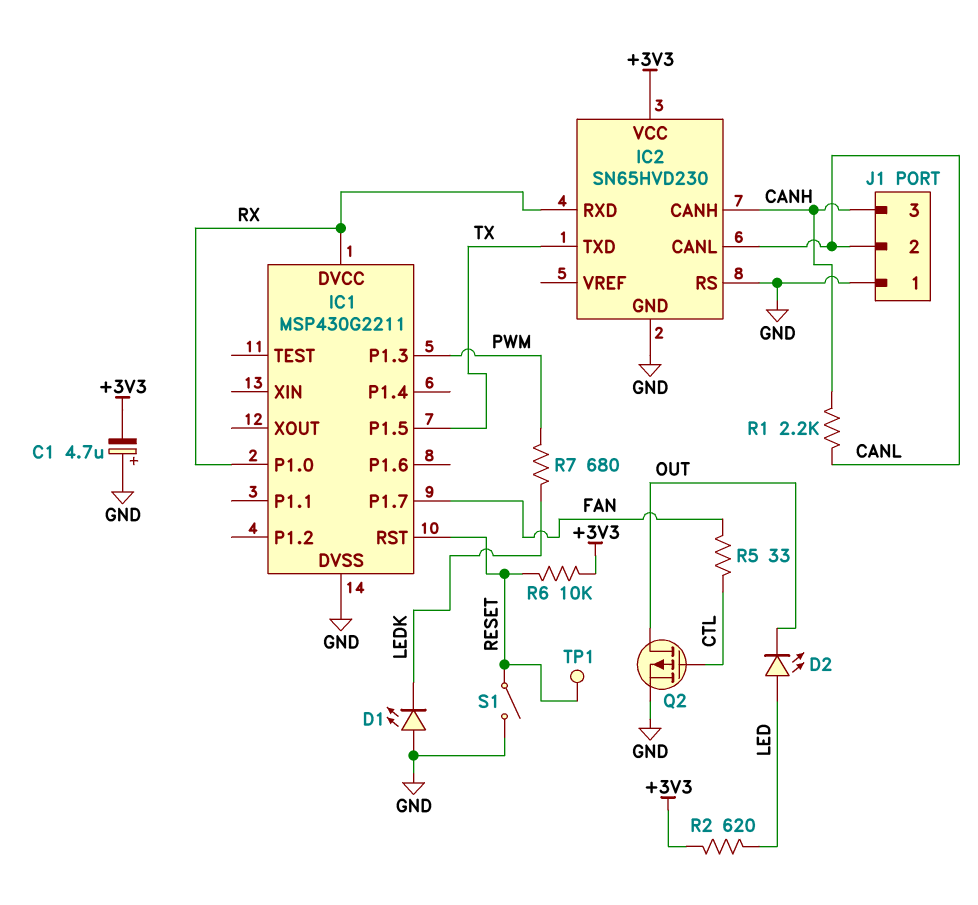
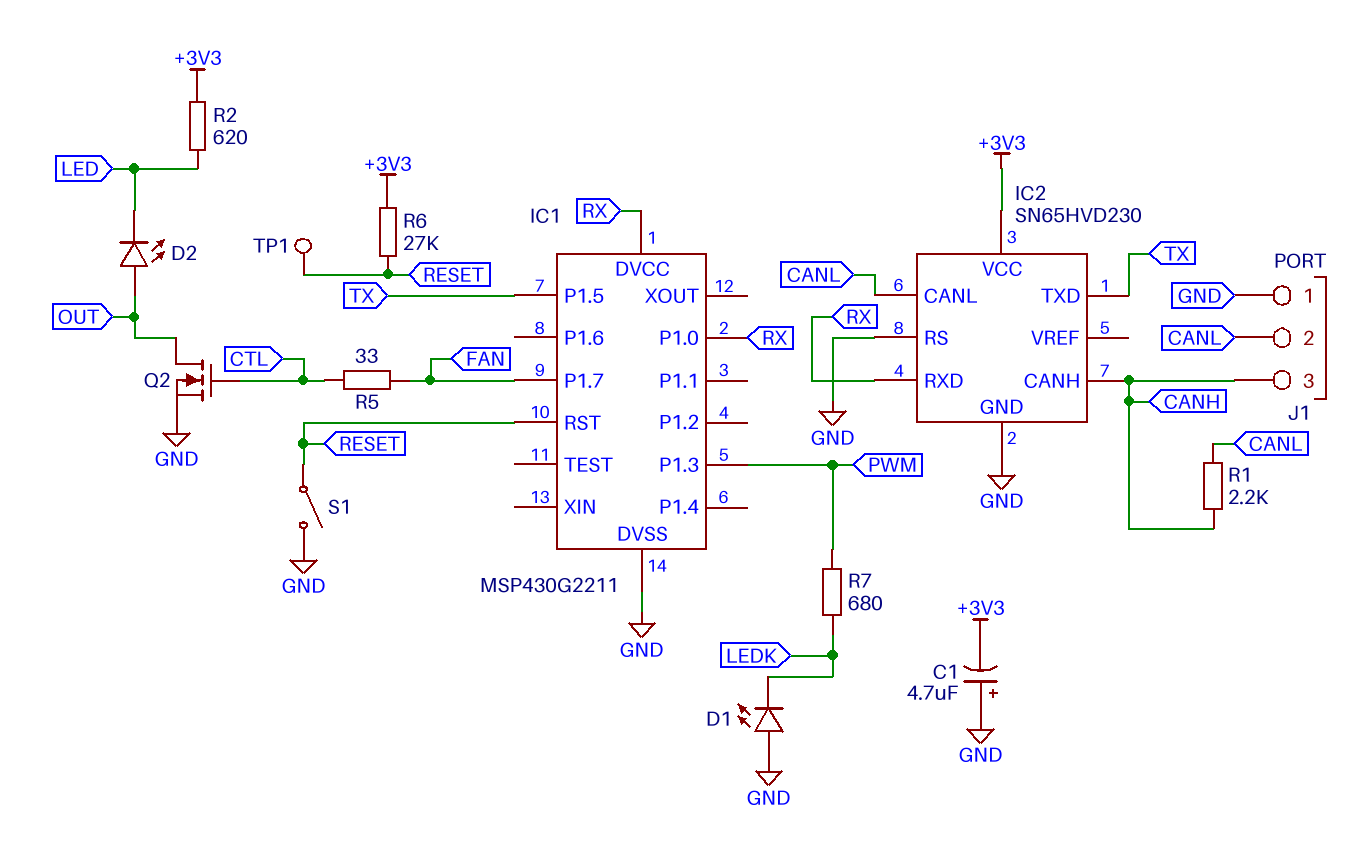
D2: LED (A LED, K OUT) -> LED (A OUT, K LED)
Q2: PMOS (G CTL, D OUT, S GND) -> NMOS (G CTL, D OUT, S GND)
R6: 10k (+3V3, RESET) -> 27k (+3V3, RESET)

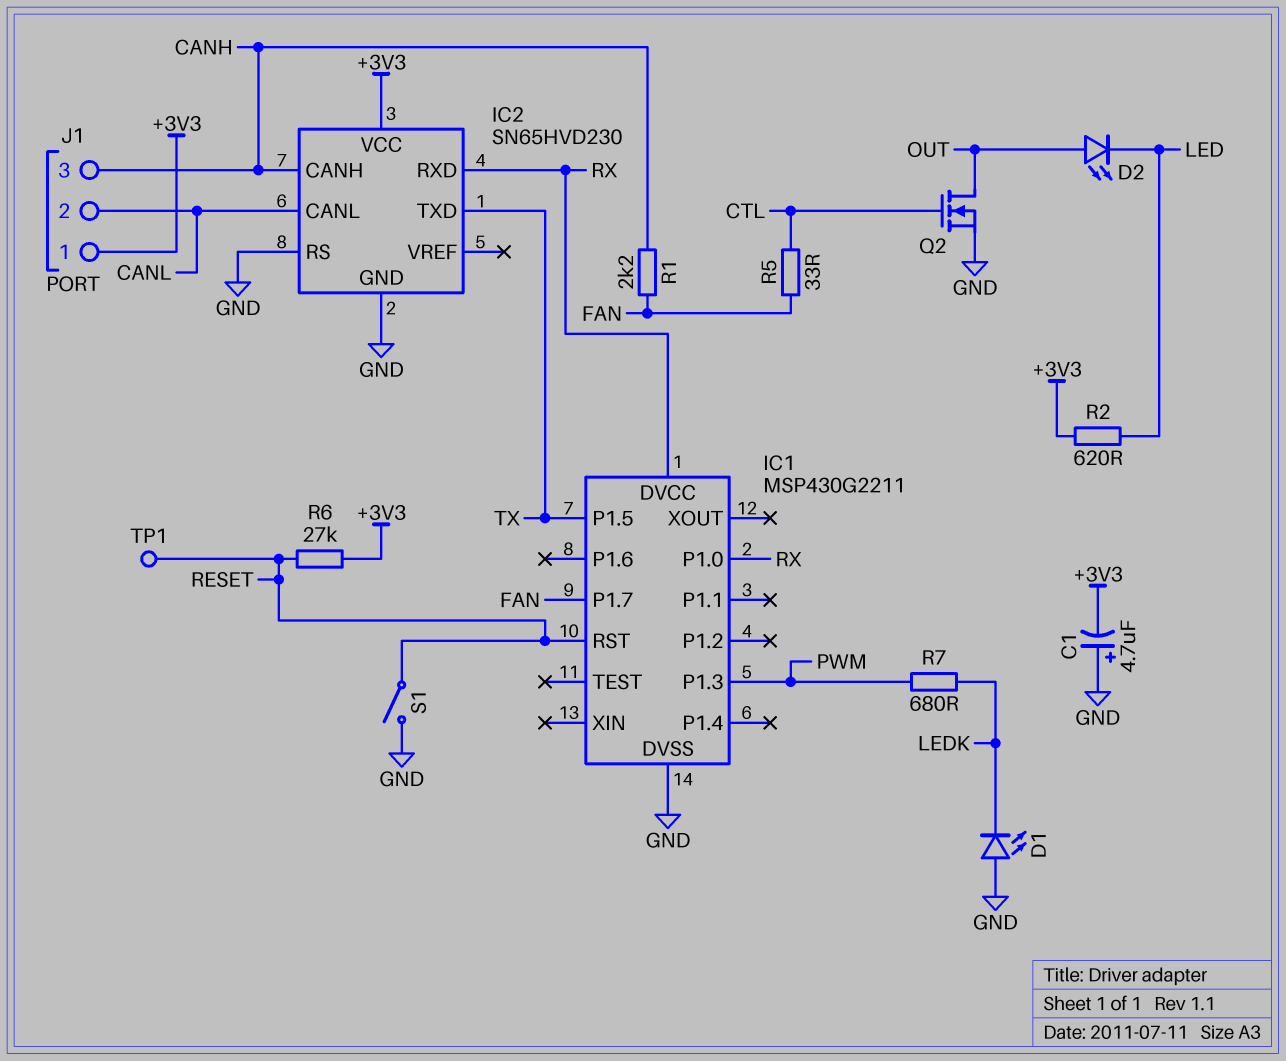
J1 pin 1: GND -> +3V3
R1: 2.2k (CANH, CANL) -> 2.2k (CANH, FAN)

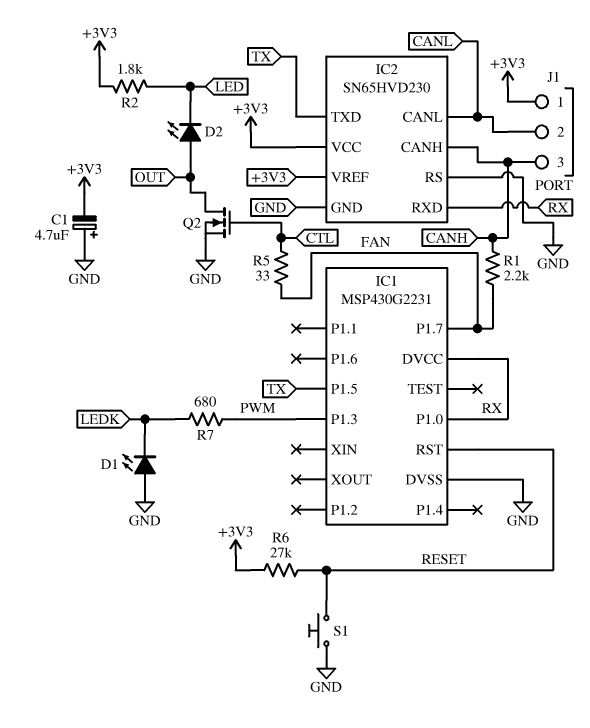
IC1: MSP430G2211 -> MSP430G2231
IC2 pin VREF: none -> +3V3
R2: 620 (+3V3, LED) -> 1.8k (+3V3, LED)
S1: switch (GND, RESET) -> button (GND, RESET)
TP1: test point (RESET) -> none

